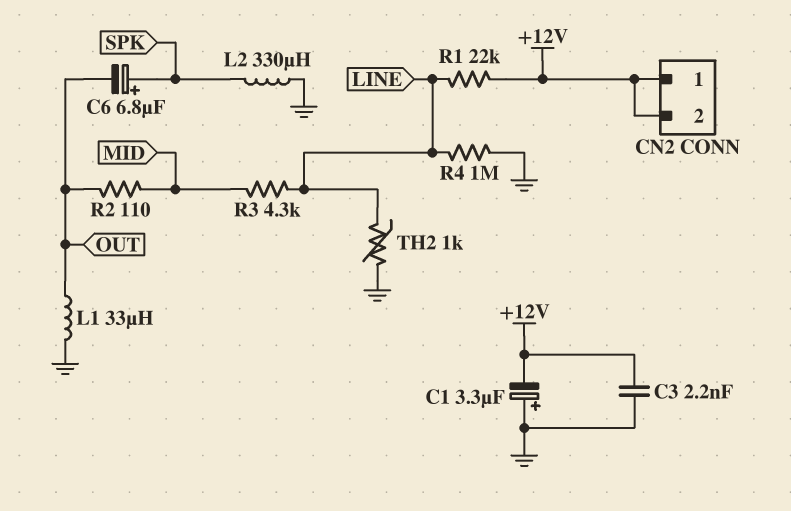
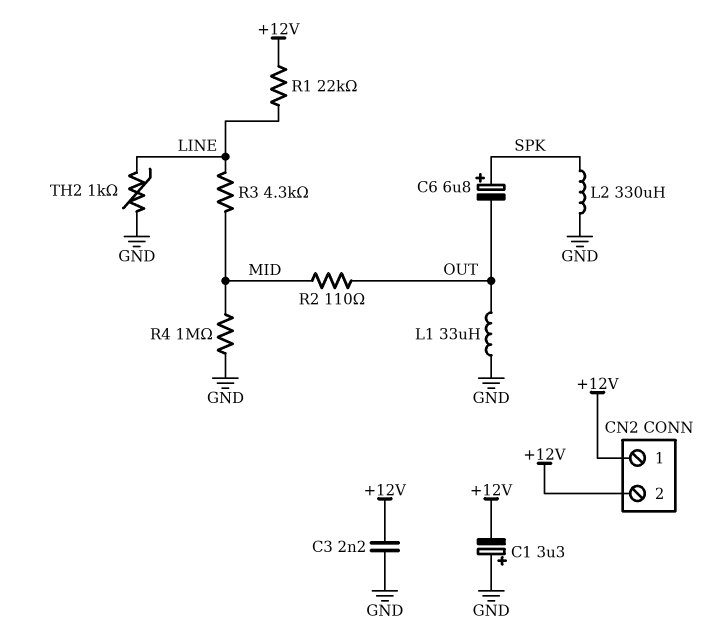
R4: 1M (GND, LINE) -> 1M (GND, MID)

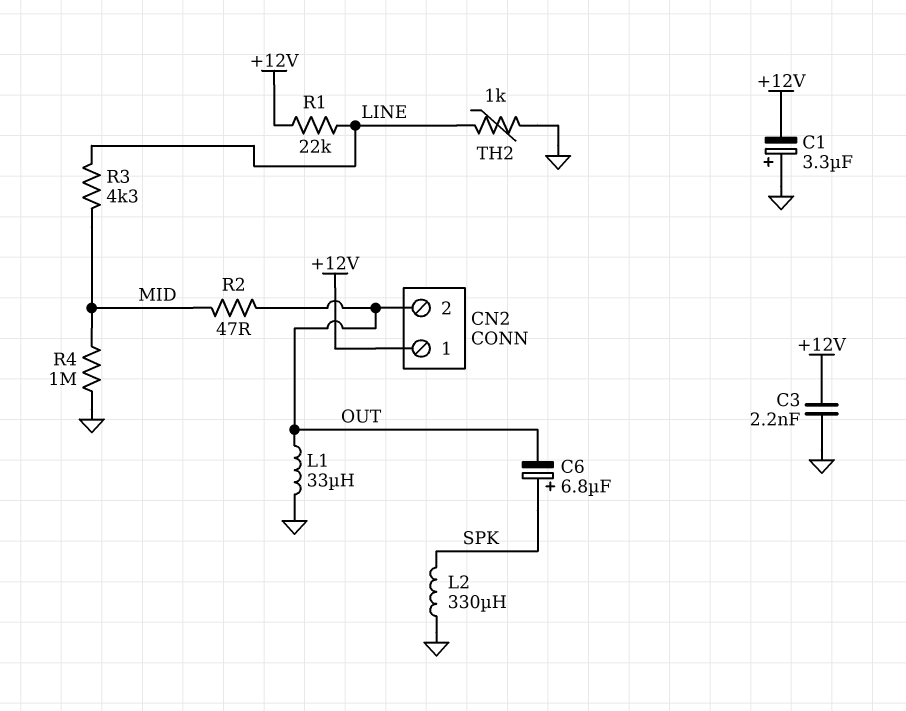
CN2 pin 2: +12V -> OUT
R2: 110 (MID, OUT) -> 47 (MID, OUT)

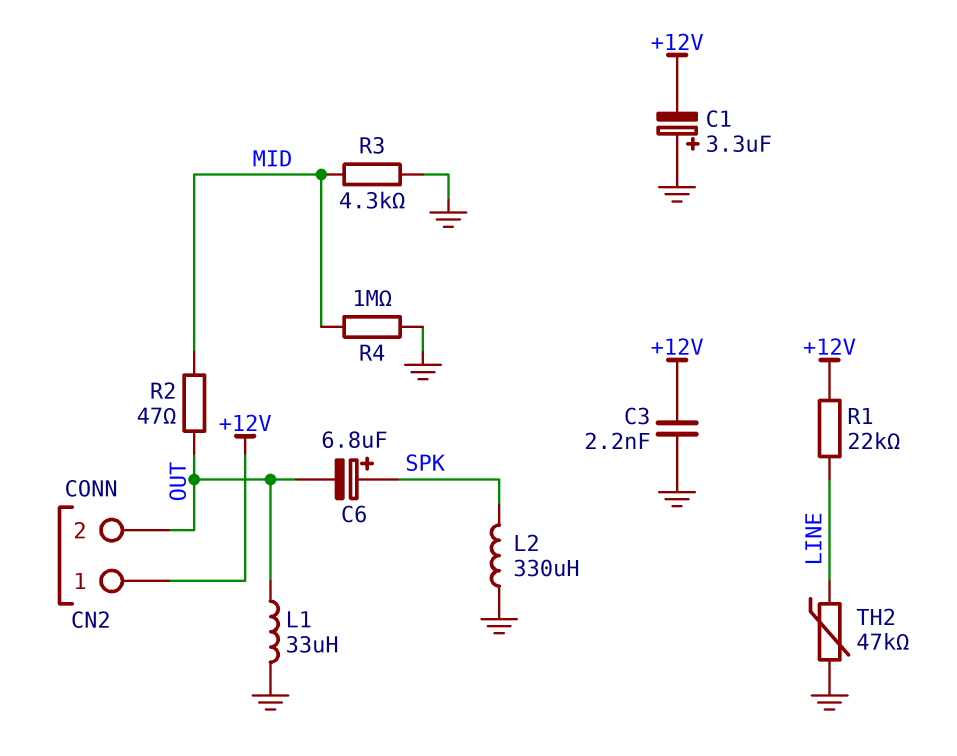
R3: 4.3k (LINE, MID) -> 4.3k (GND, MID)
TH2: 1k (GND, LINE) -> 47k (GND, LINE)

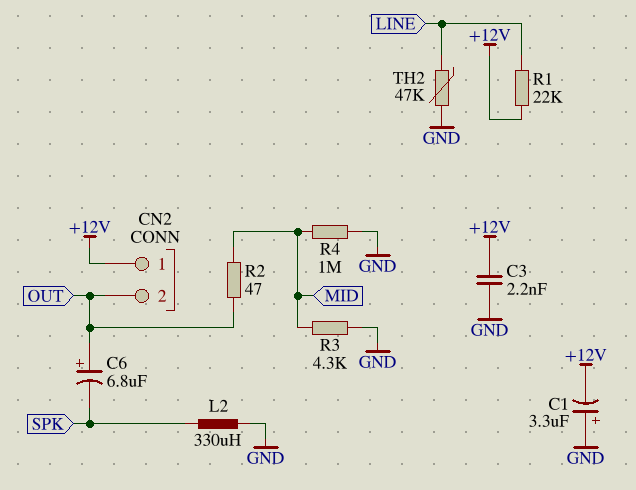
C6: 6.8uF (plus SPK, minus OUT) -> 6.8uF (plus OUT, minus SPK)
L1: 33uH (GND, OUT) -> none

